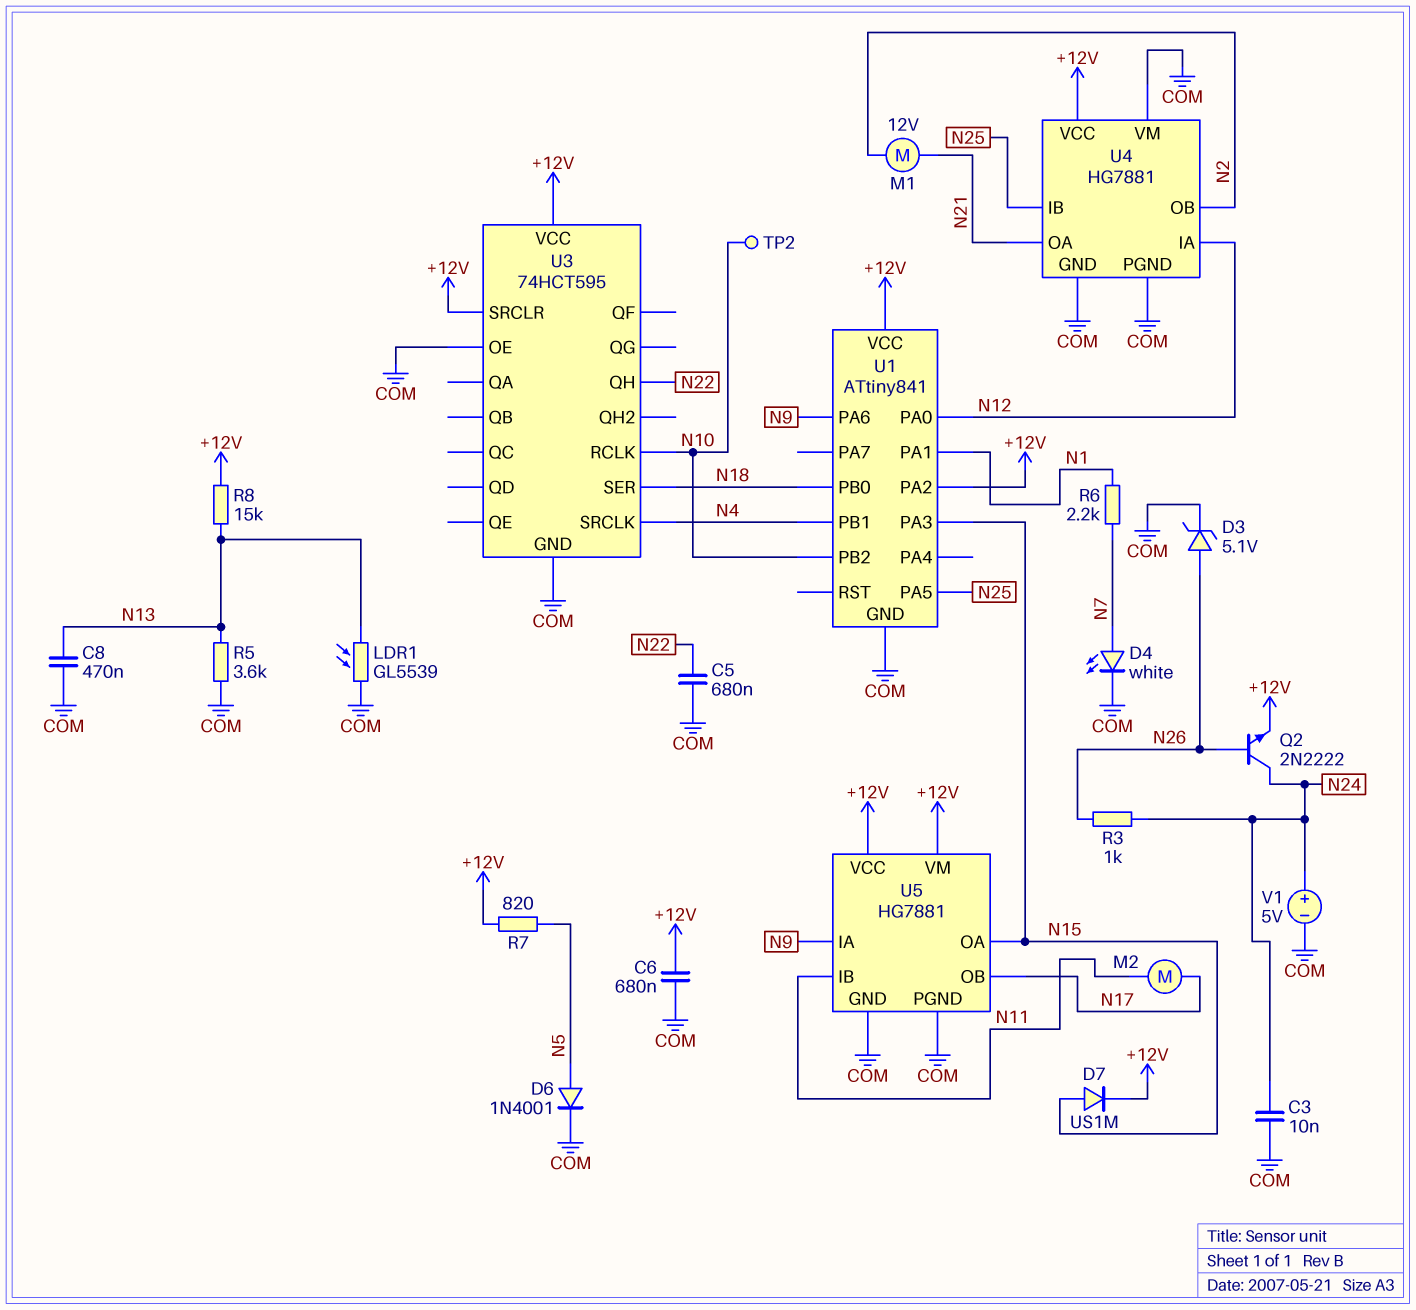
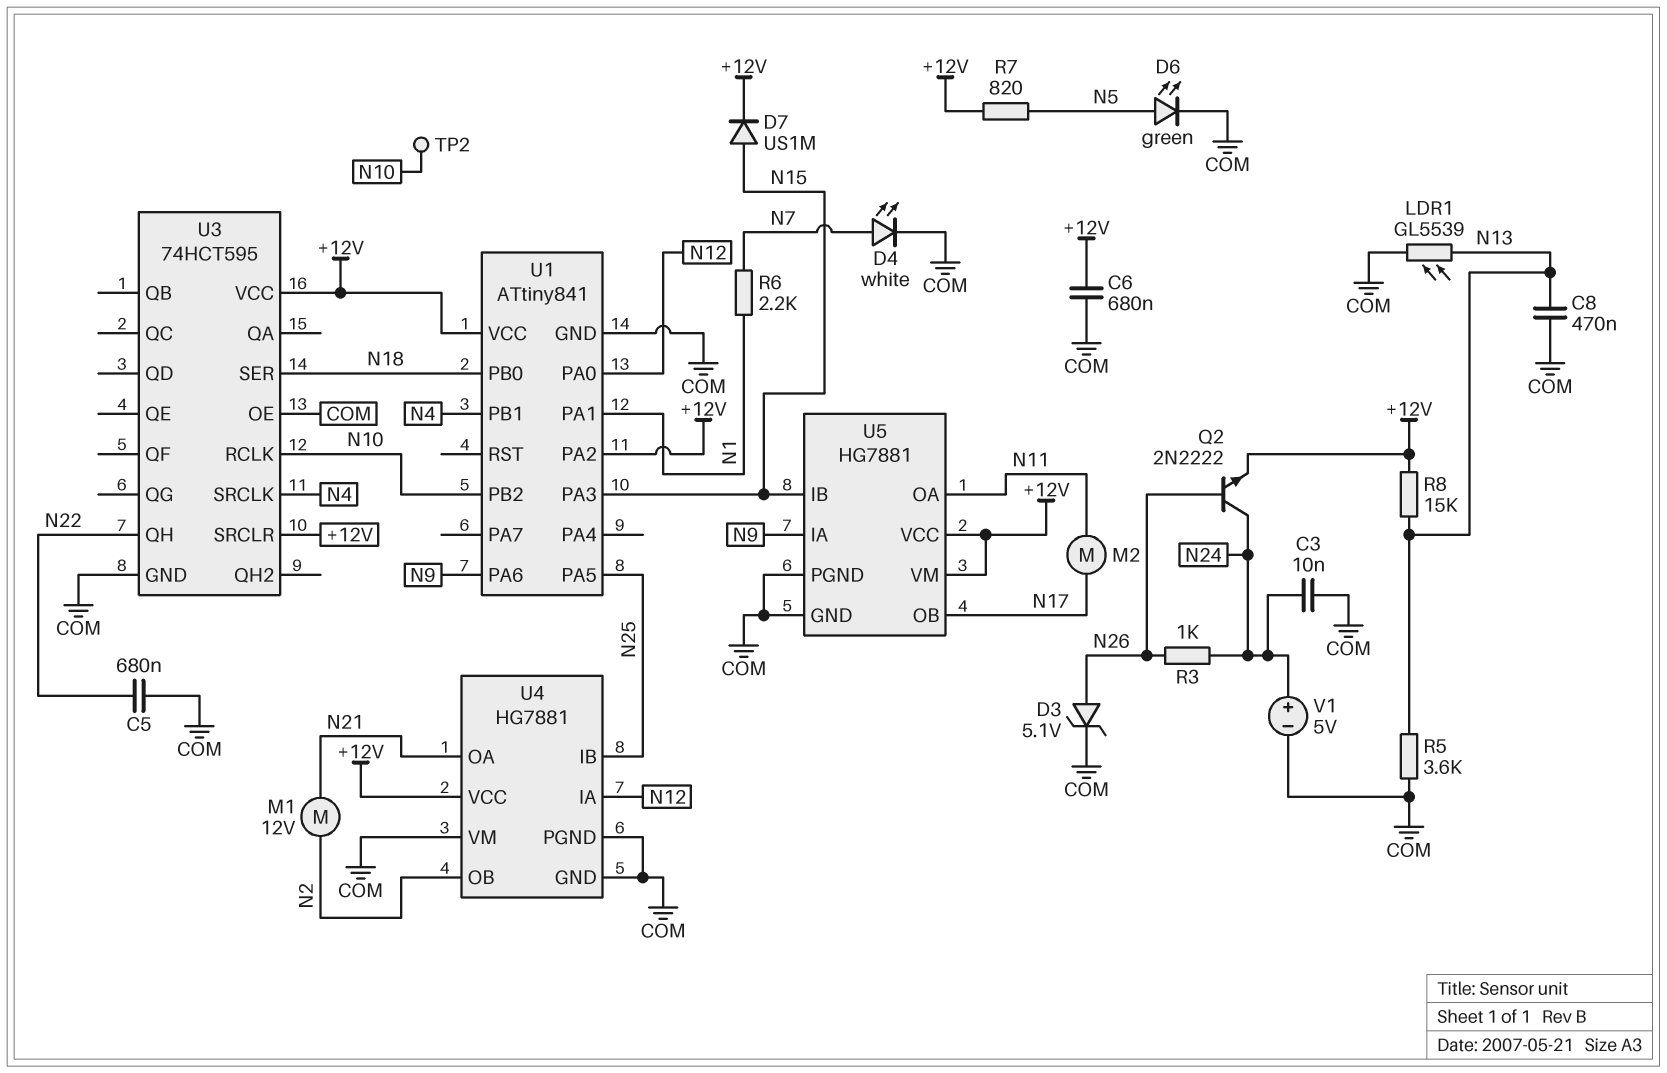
D6: diode 1N4001 (A N5, K COM) -> LED green (A N5, K COM)
U5 pin IB: N11 -> N15
U5 pin OA: N15 -> N11

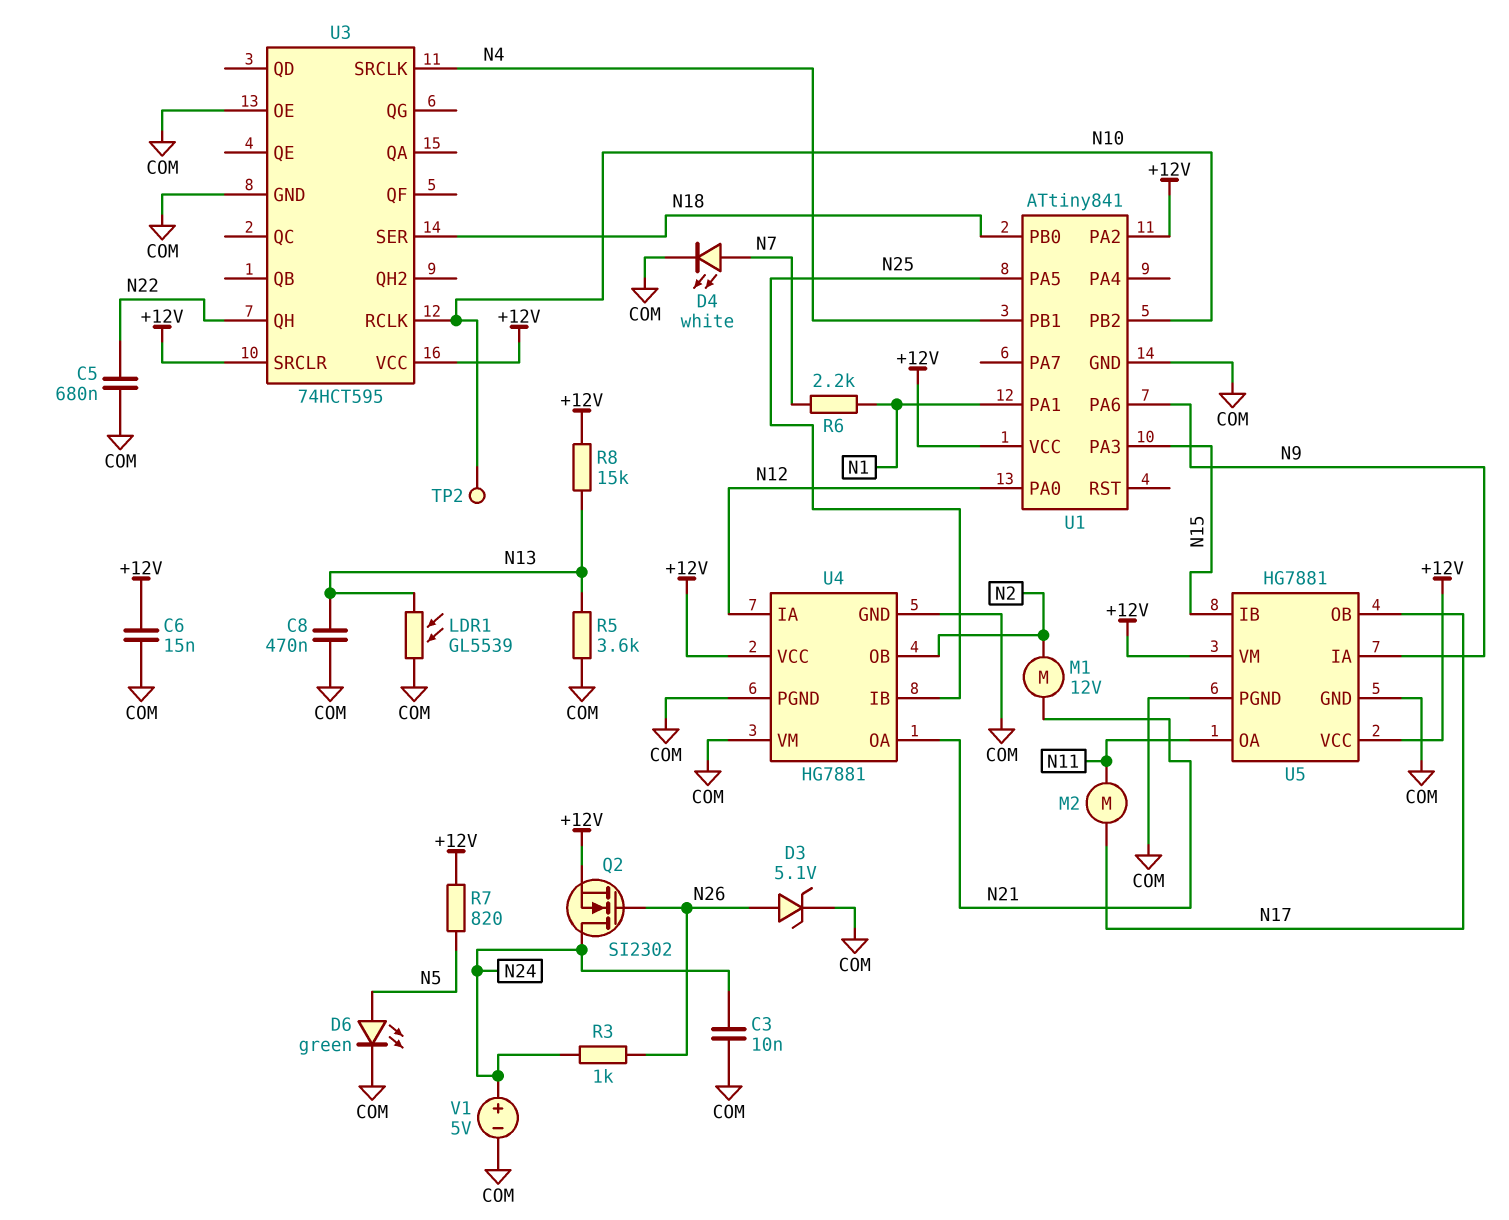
C6: 680nF (+12V, COM) -> 15nF (+12V, COM)
D7: diode US1M (A N15, K +12V) -> none
Q2: NPN 2N2222 (B N26, C N24, E +12V) -> NMOS SI2302 (G N26, D N24, S +12V)

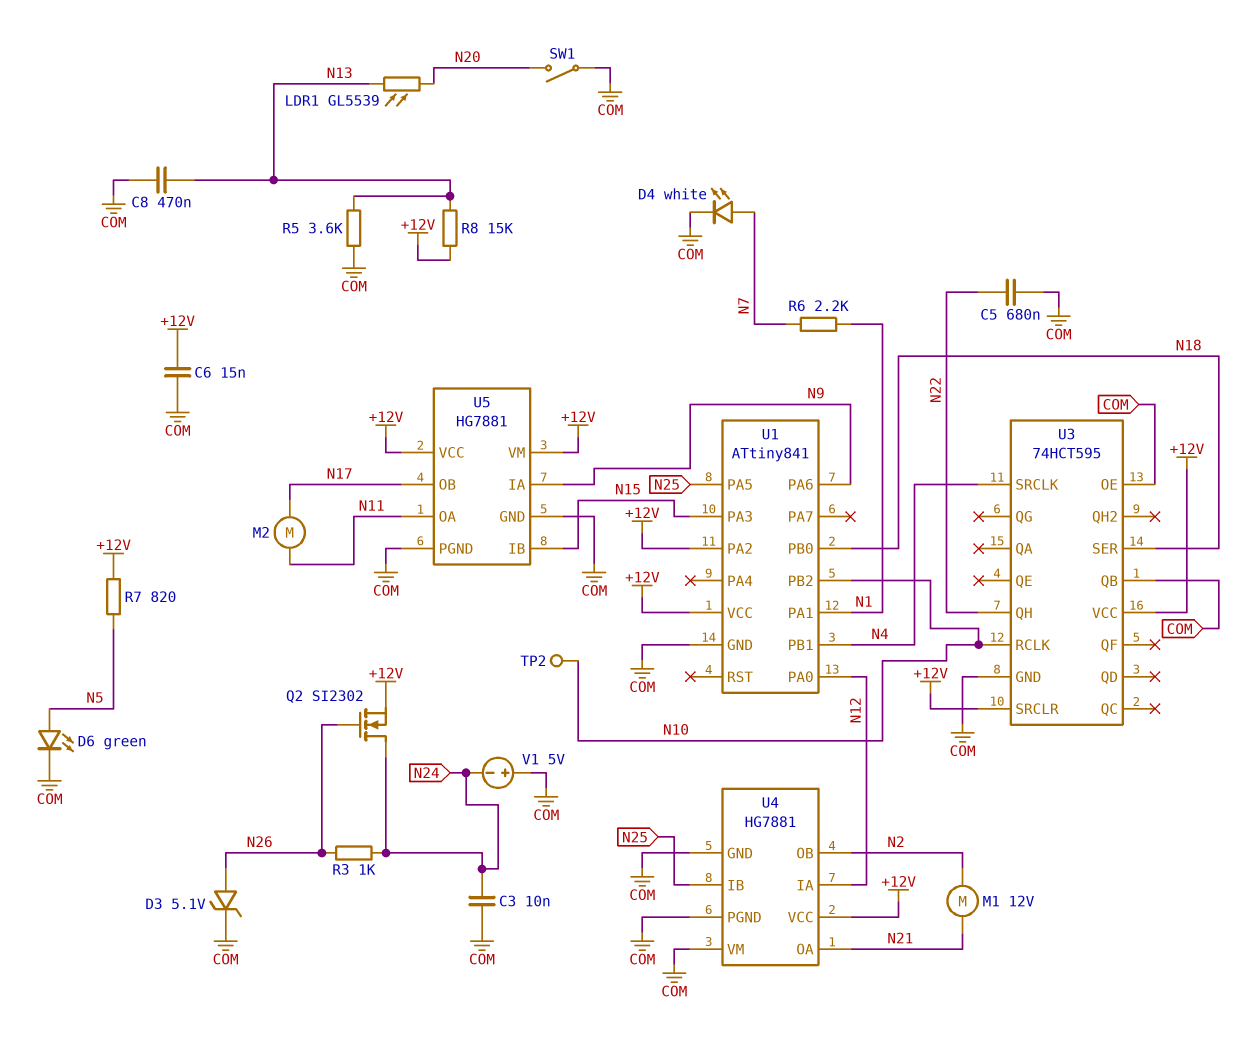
LDR1: GL5539 (COM, N13) -> GL5539 (N13, N20)
SW1: none -> switch (COM, N20)
U3 pin QB: none -> COM
V1: 5V (plus N24, minus COM) -> 5V (plus COM, minus N24)

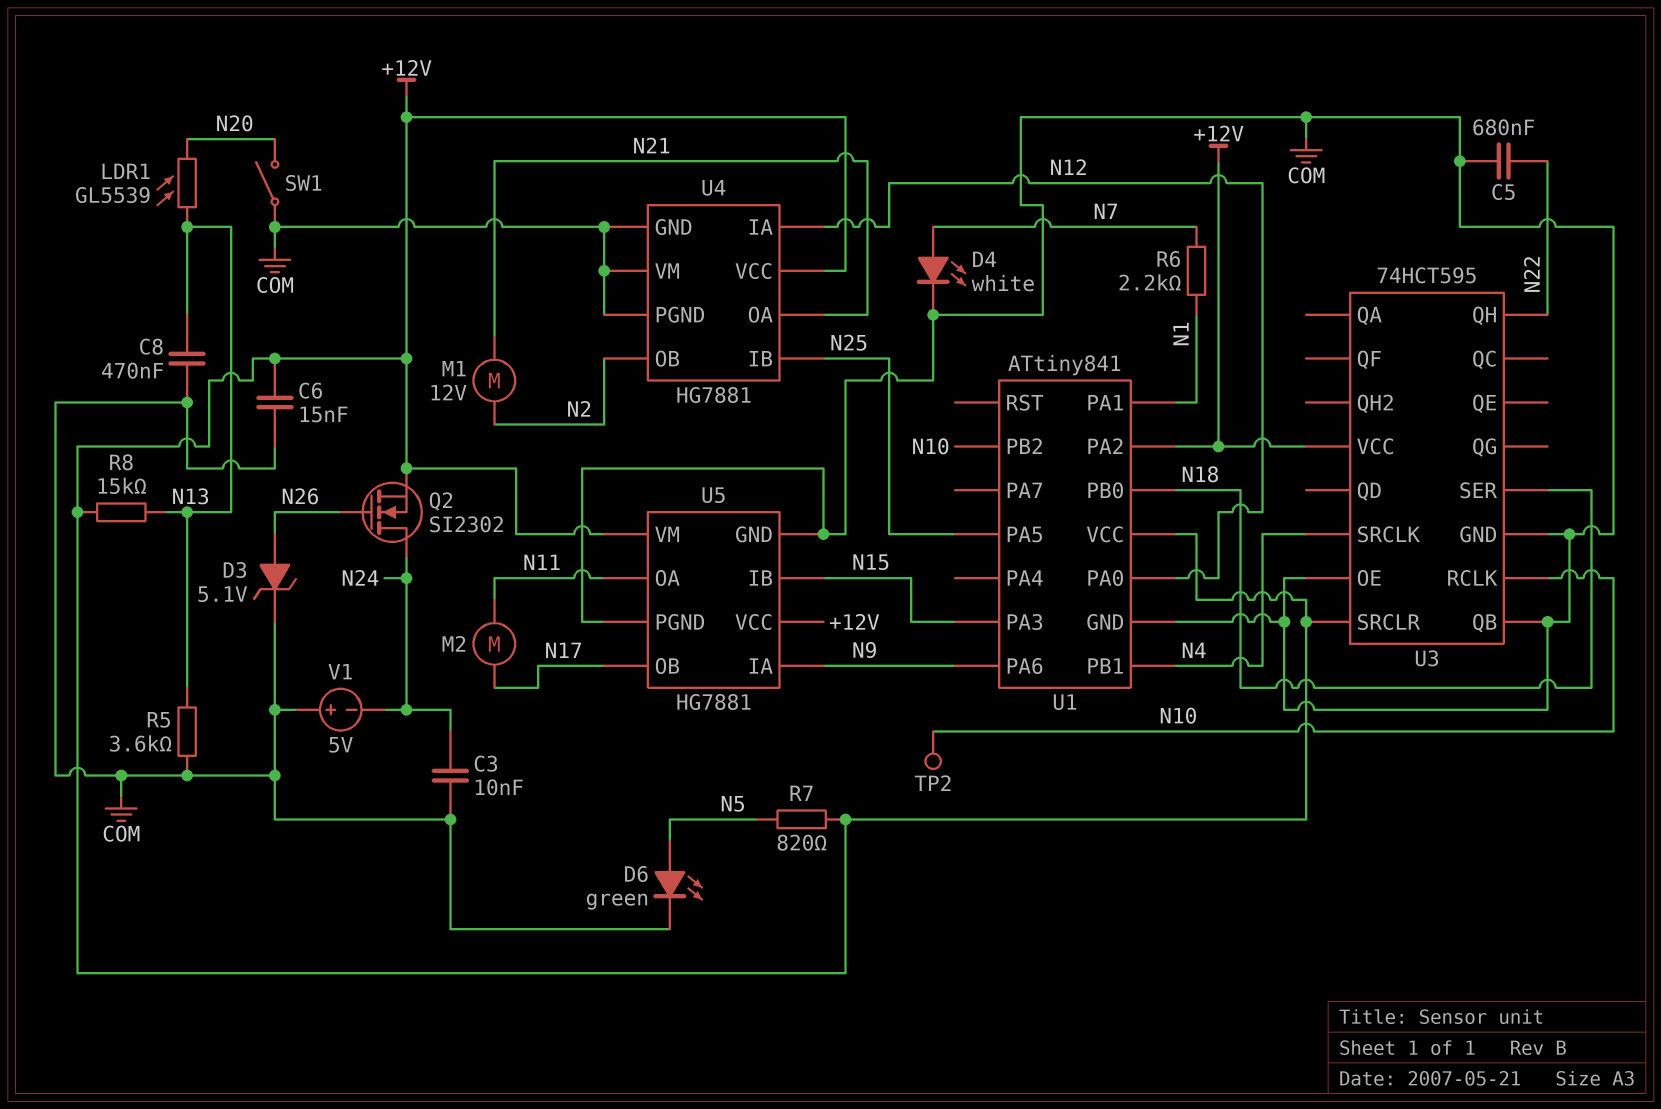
R3: 1k (N24, N26) -> none

